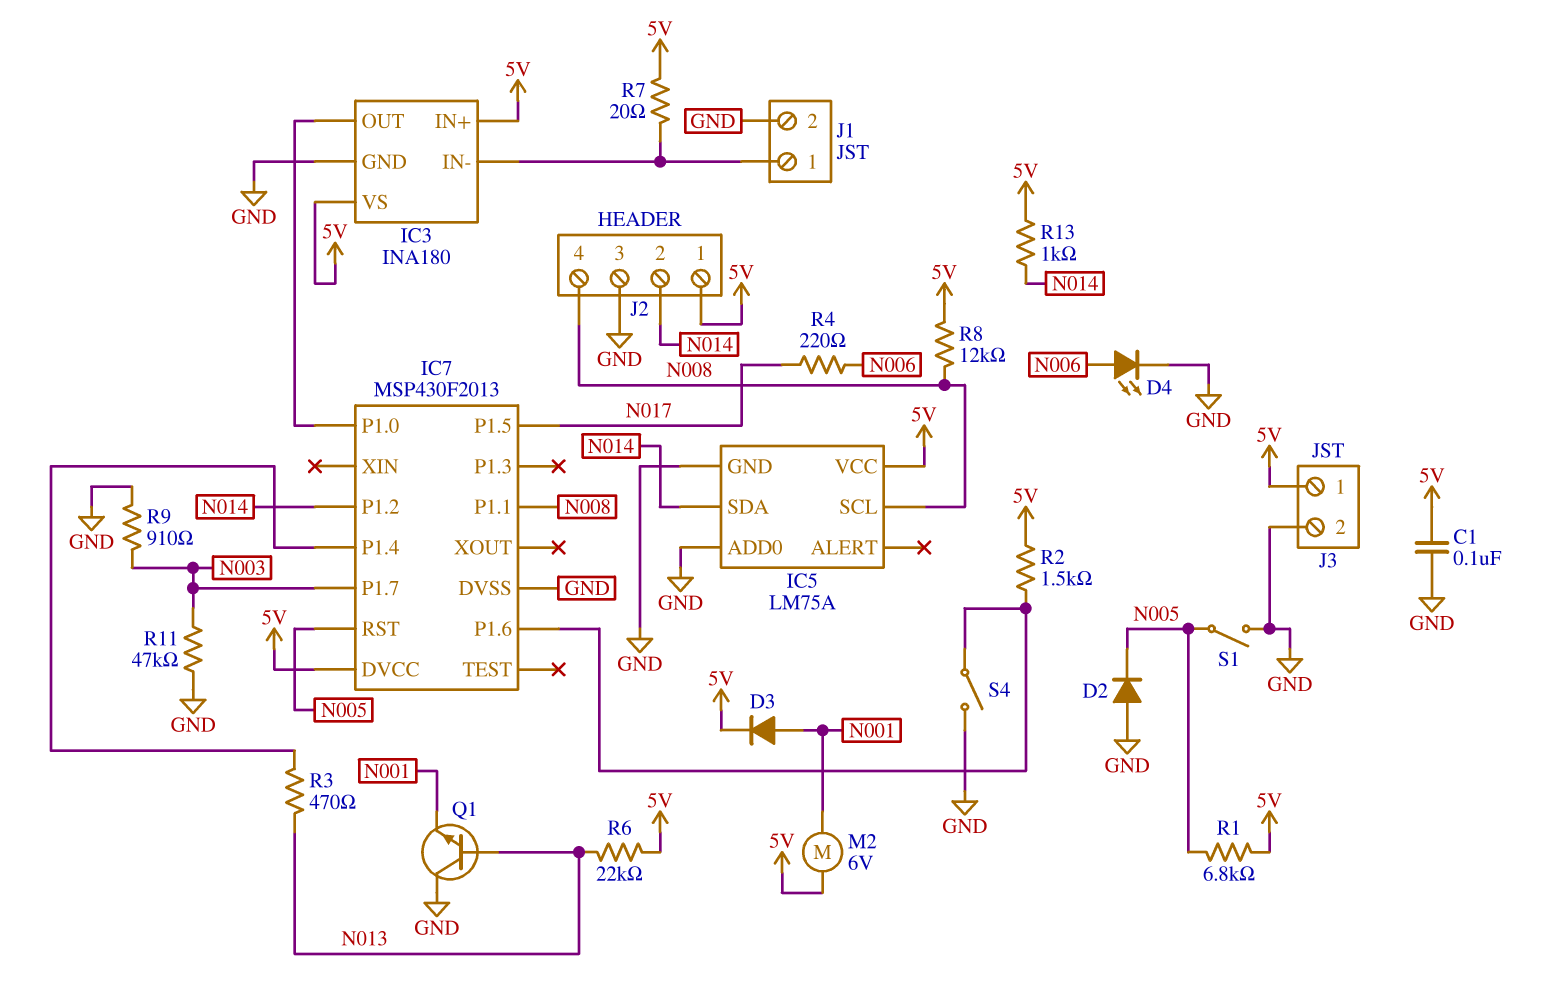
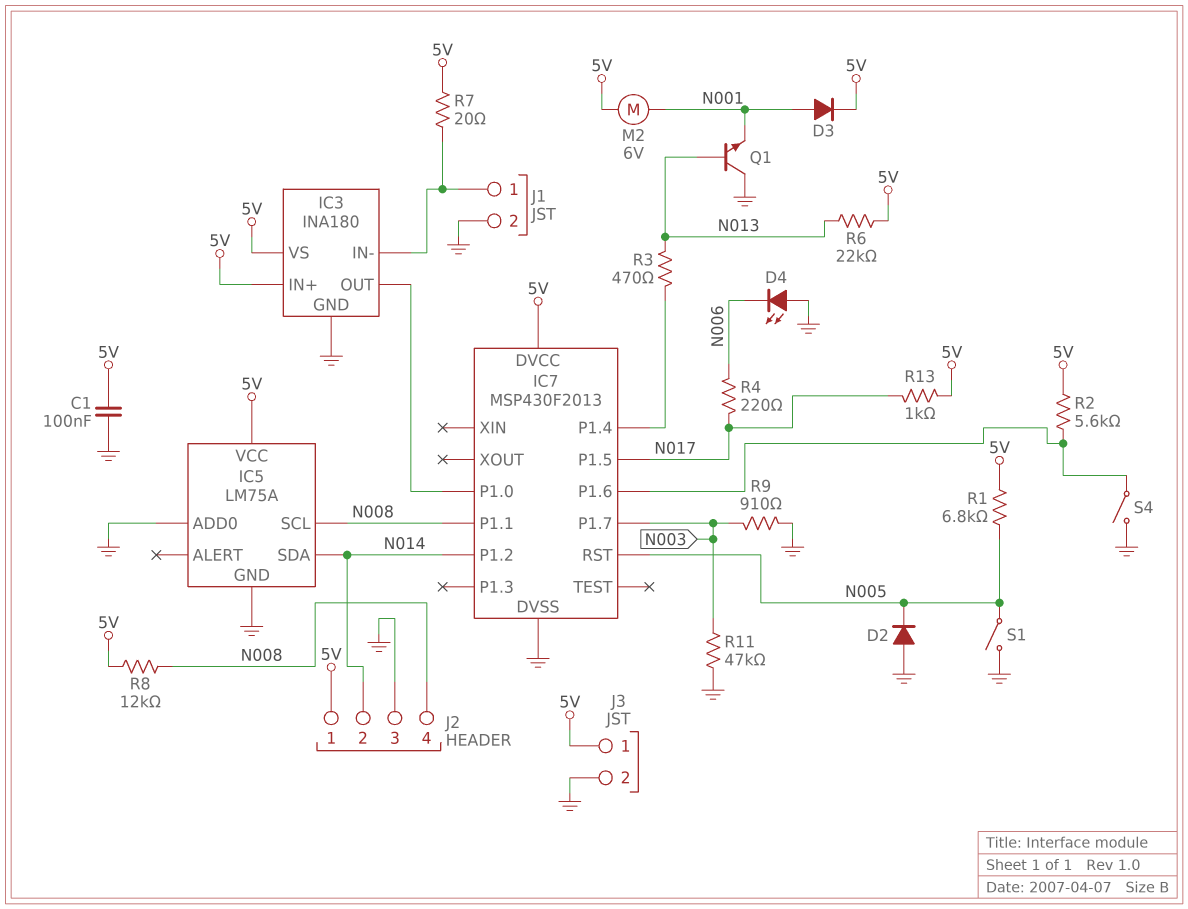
D4: LED (A N006, K GND) -> LED (A GND, K N006)
R2: 1.5k (5V, IC7/P1.6) -> 5.6k (5V, IC7/P1.6)
R13: 1k (5V, N014) -> 1k (5V, N017)

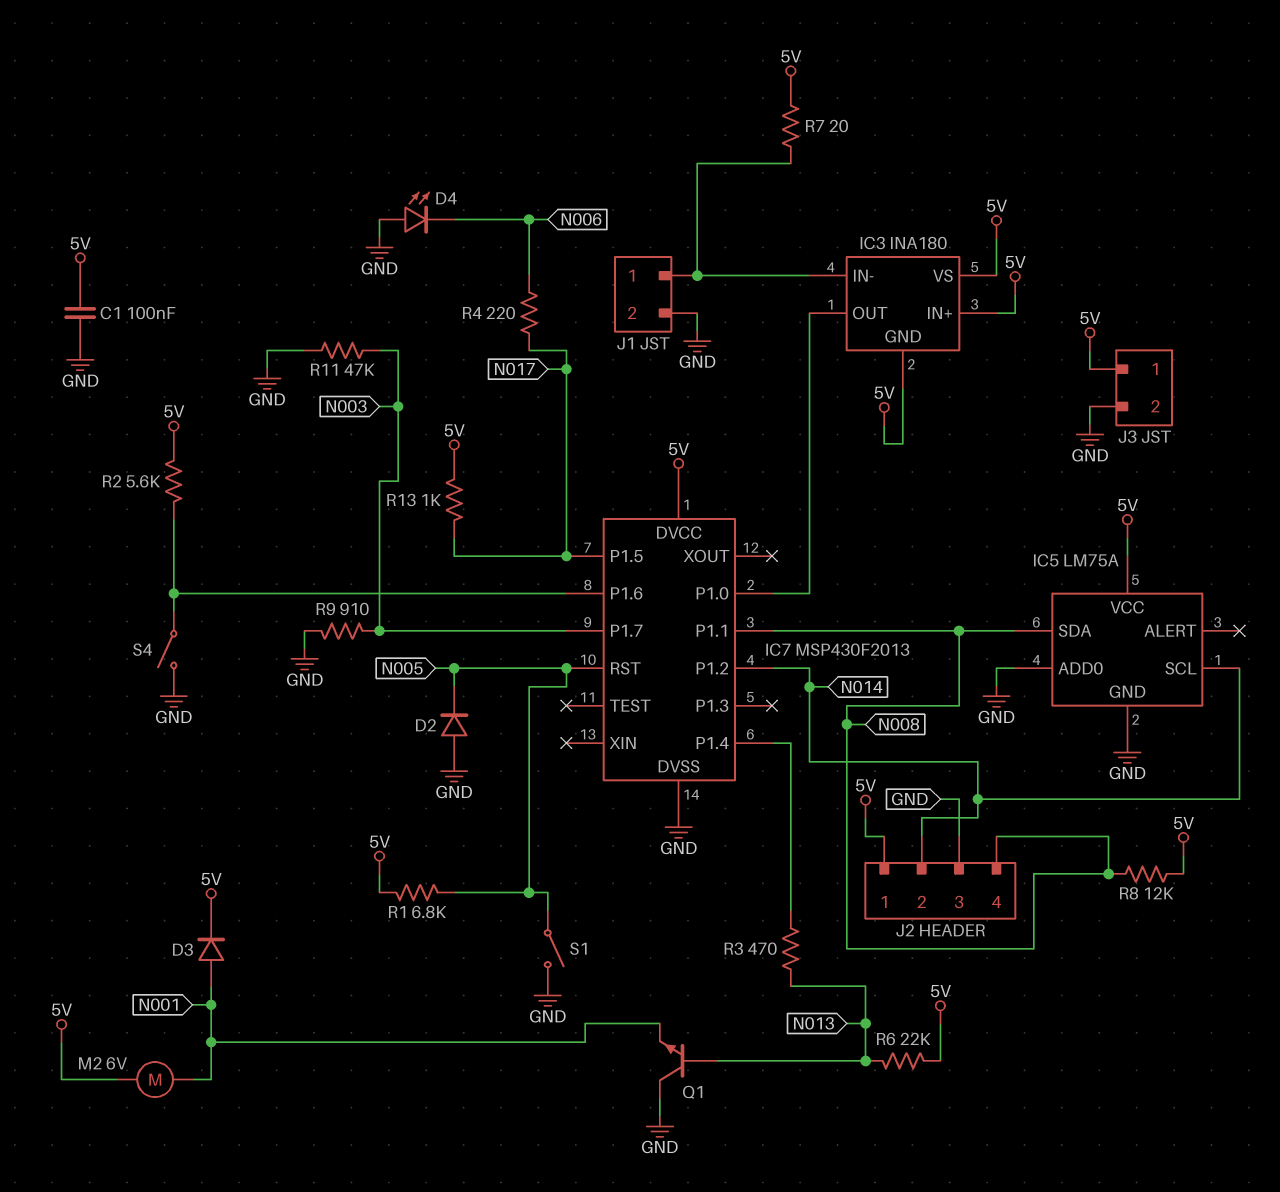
IC3 pin GND: GND -> 5V
IC5 pin SCL: N008 -> N014
IC5 pin SDA: N014 -> N008

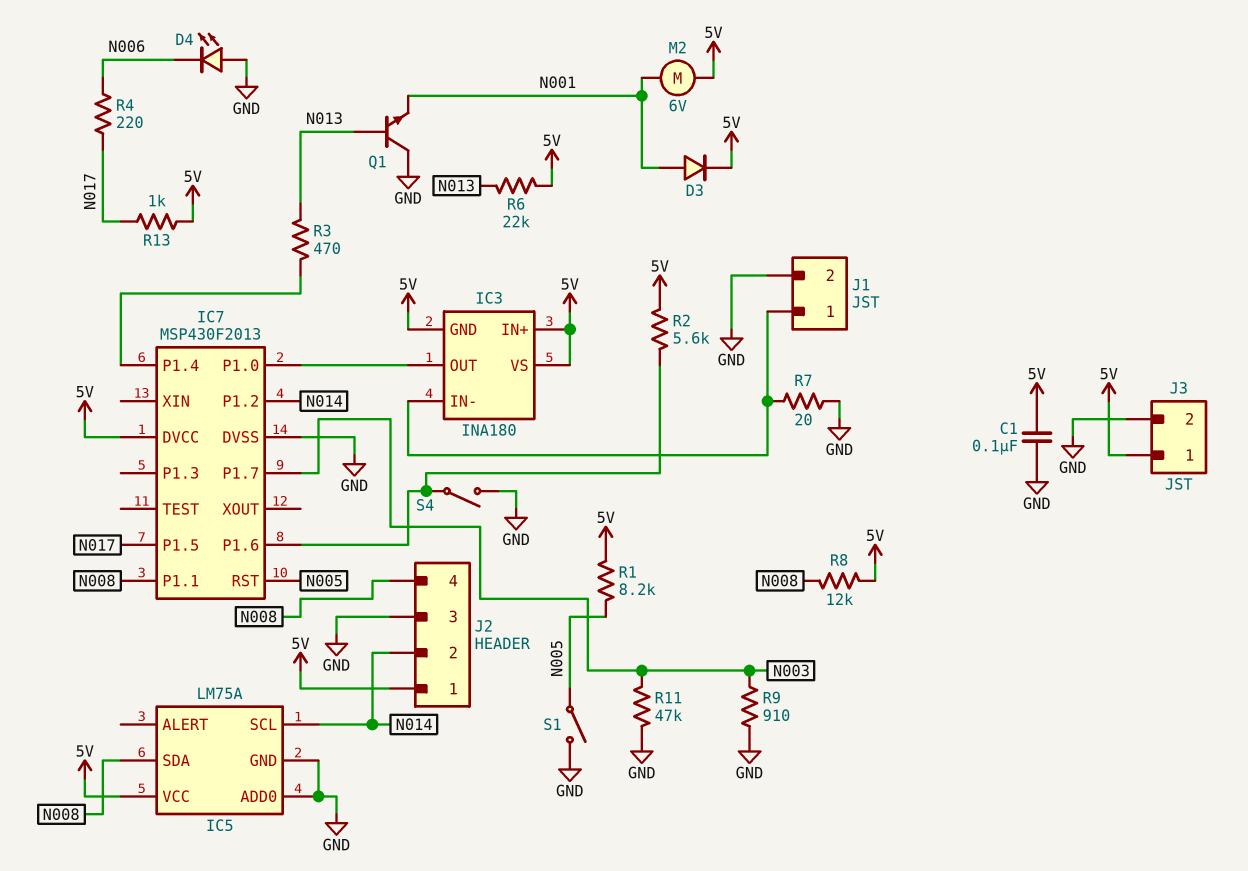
D2: diode (A GND, K N005) -> none
R1: 6.8k (5V, N005) -> 8.2k (5V, N005)
R7: 20 (5V, IC3/IN-) -> 20 (GND, IC3/IN-)

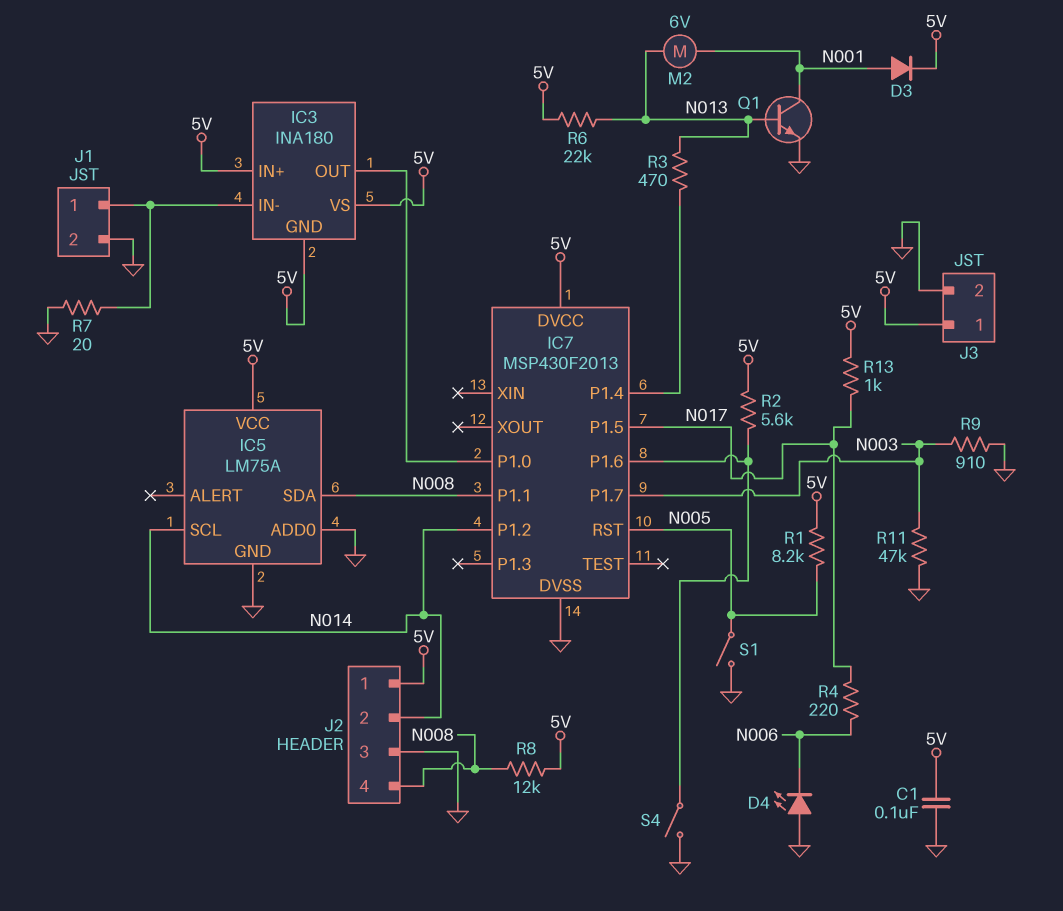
M2: motor 6V (5V, N001) -> motor 6V (N001, N013)
Q1: NPN (B N013, C GND, E N001) -> NPN (B N013, C N001, E GND)

